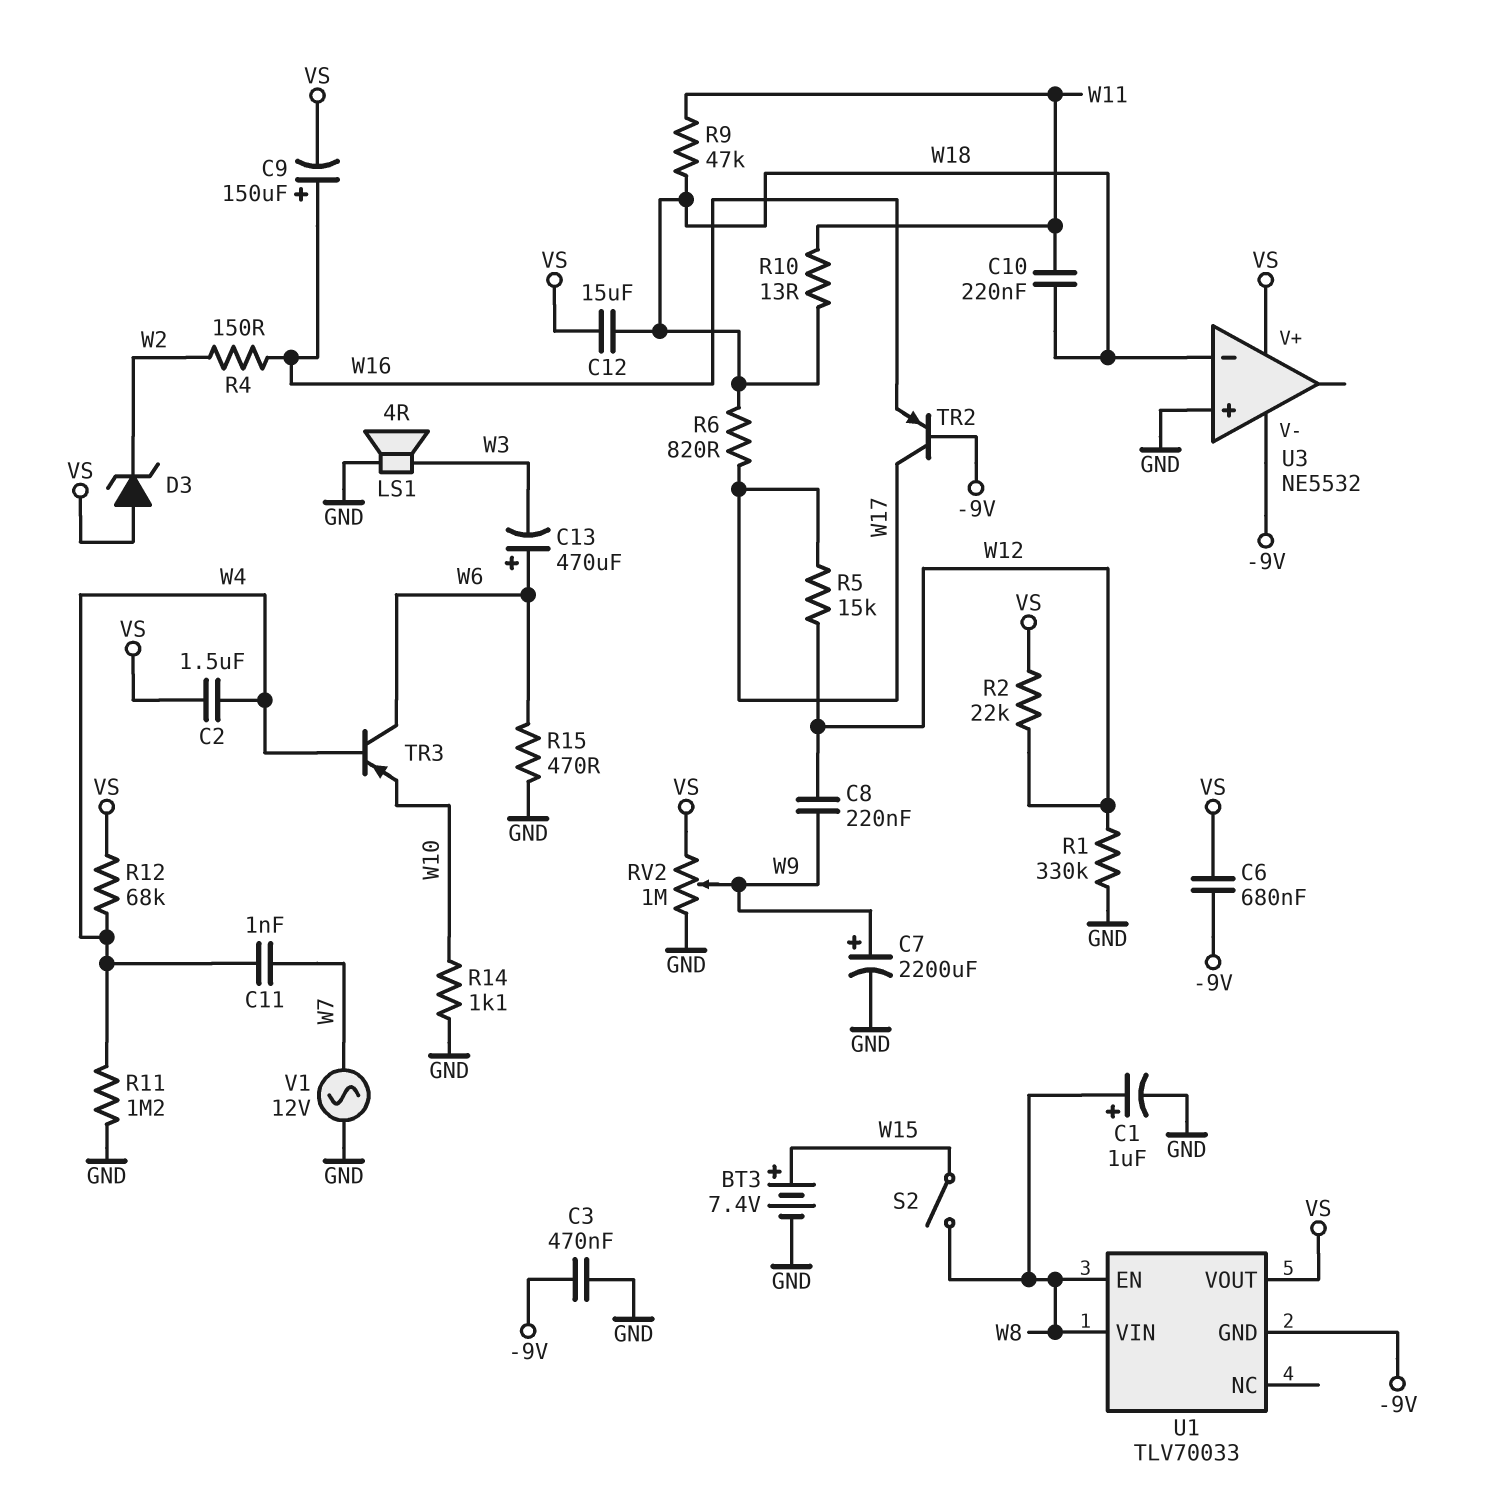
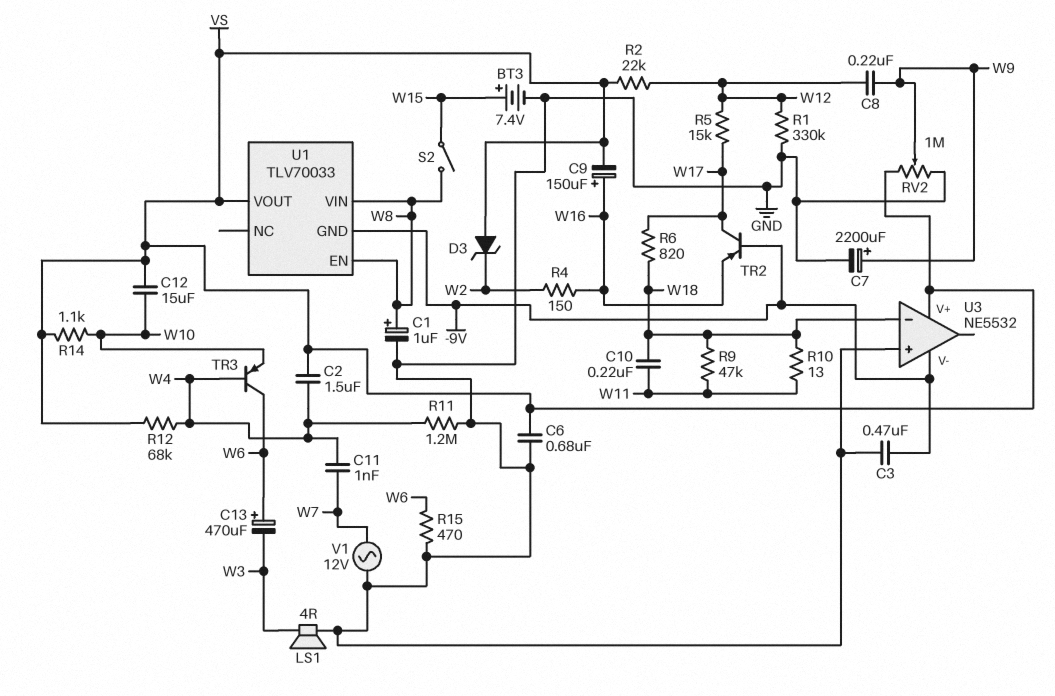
C6: 680nF (-9V, VS) -> 680nF (GND, VS)
C12: 15uF (VS, W18) -> 15uF (VS, W10)
R14: 1.1k (GND, W10) -> 1.1k (VS, W10)

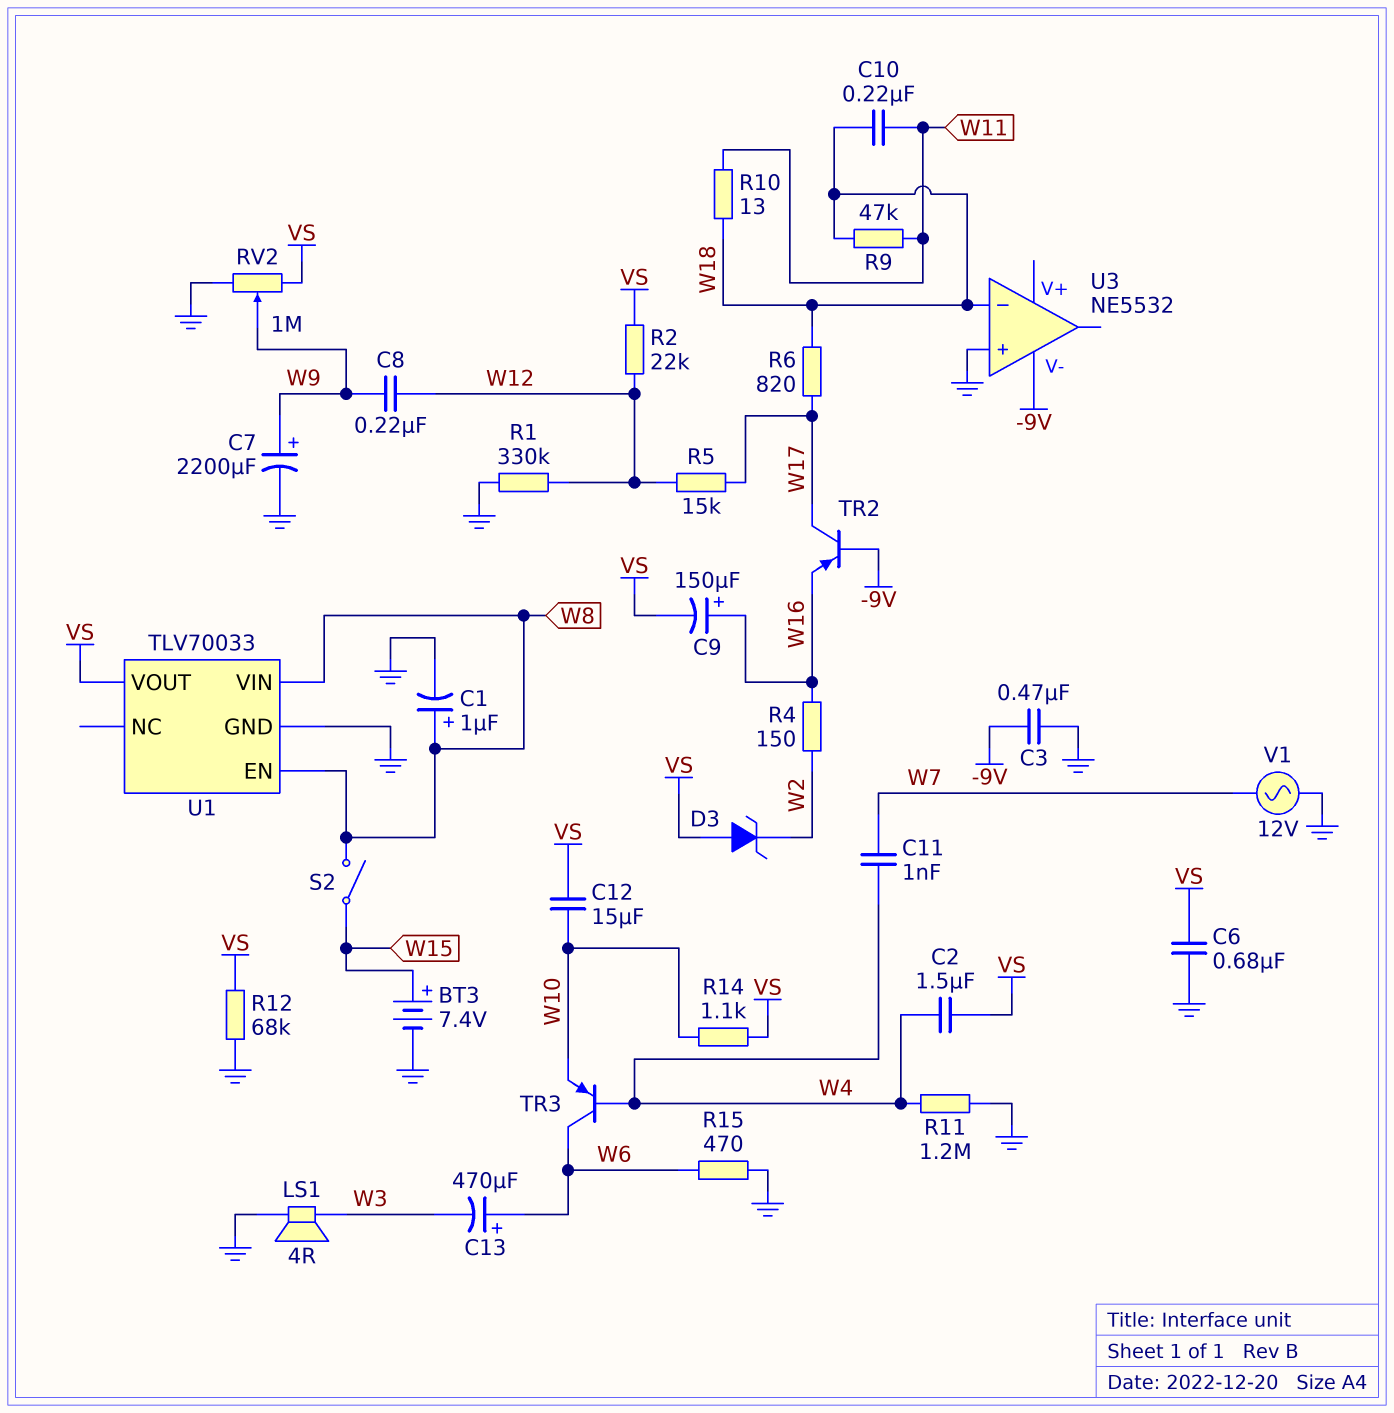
R12: 68k (VS, W4) -> 68k (GND, VS)
U1 pin GND: -9V -> GND
U3 pin V+: VS -> none

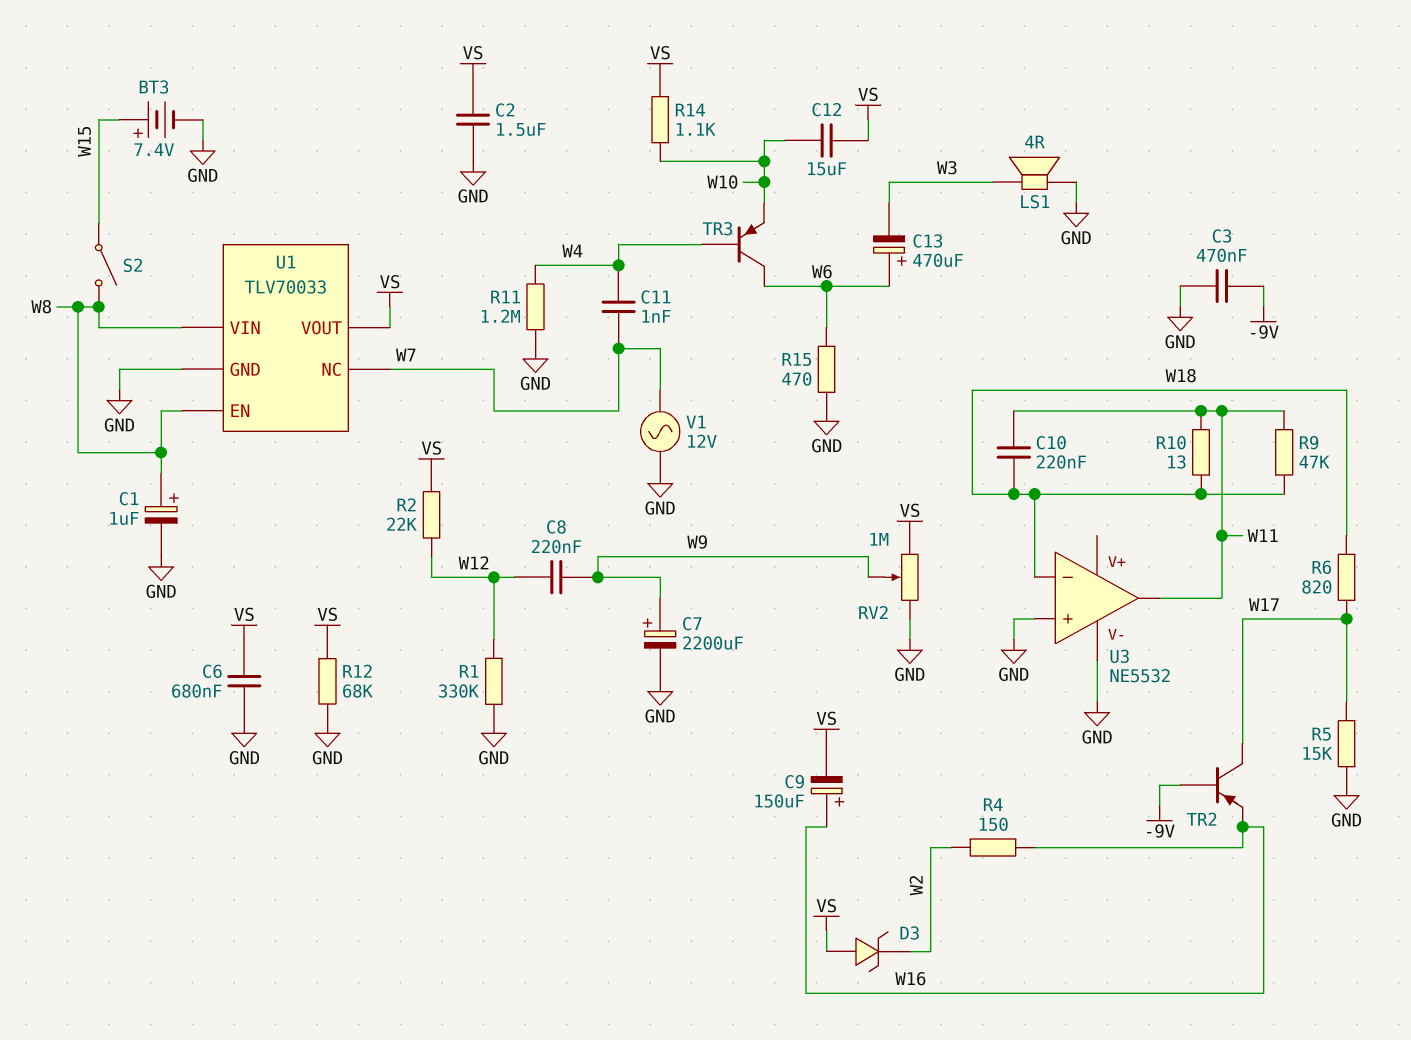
C2: 1.5uF (VS, W4) -> 1.5uF (GND, VS)
R5: 15k (W12, W17) -> 15k (GND, W17)
U1 pin NC: none -> W7
U3 pin V-: -9V -> GND
U3 pin out: none -> W11

